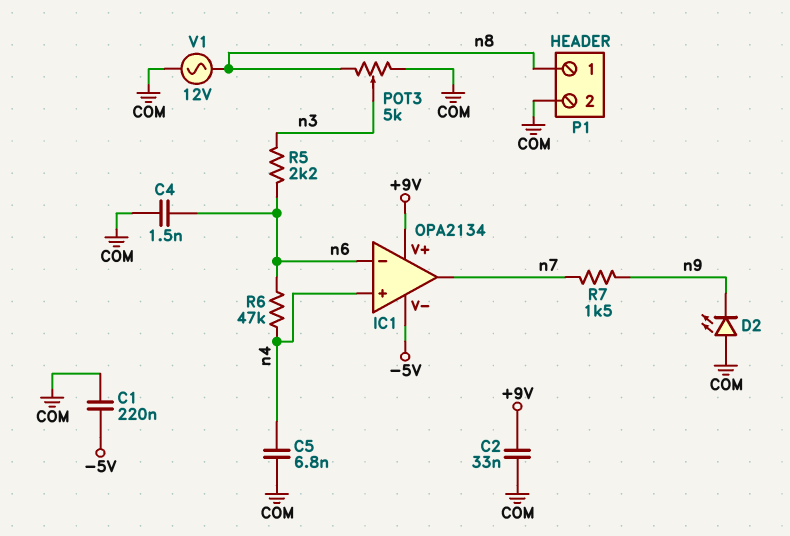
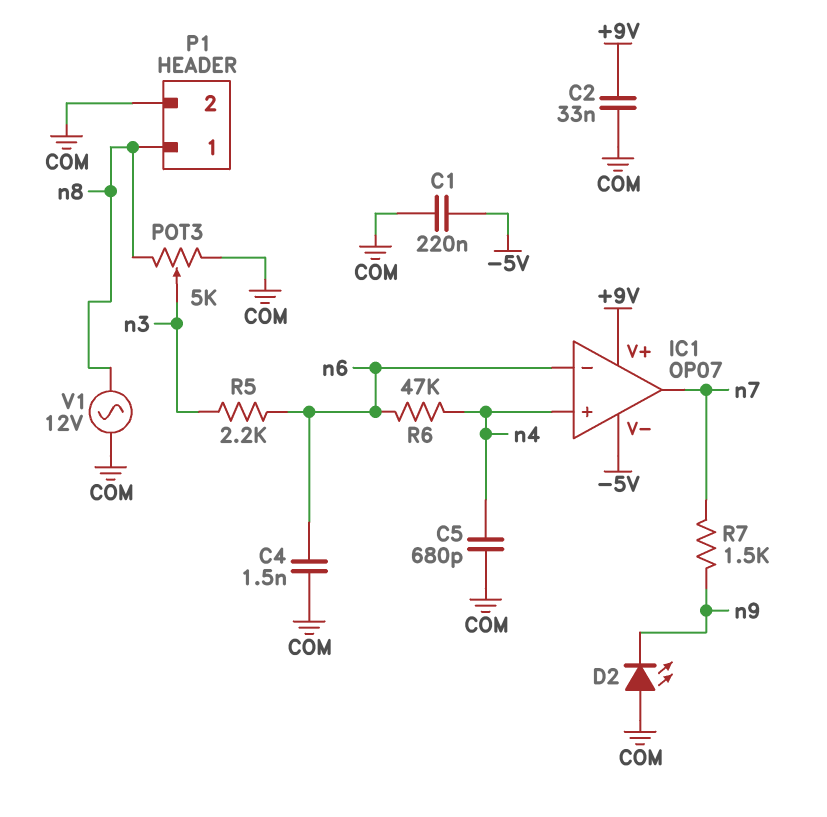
C5: 6.8nF (COM, n4) -> 680pF (COM, n4)
IC1: OPA2134 -> OP07

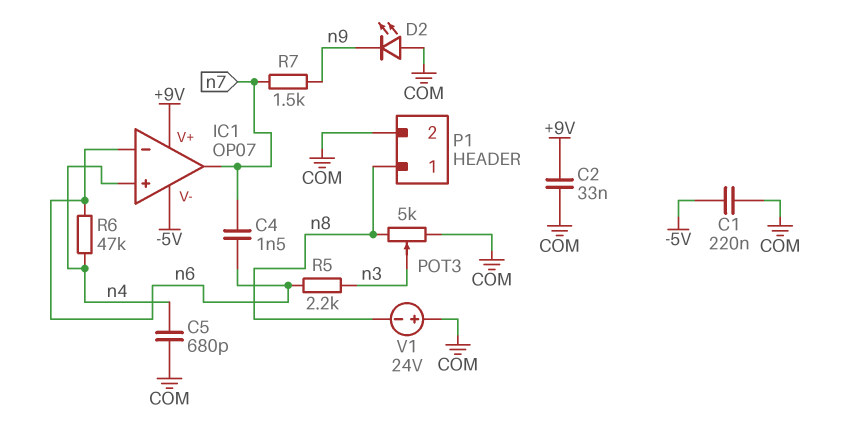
C4: 1.5nF (COM, n6) -> 1.5nF (n6, n7)
V1: AC 12V (COM, n8) -> 24V (plus COM, minus n8)

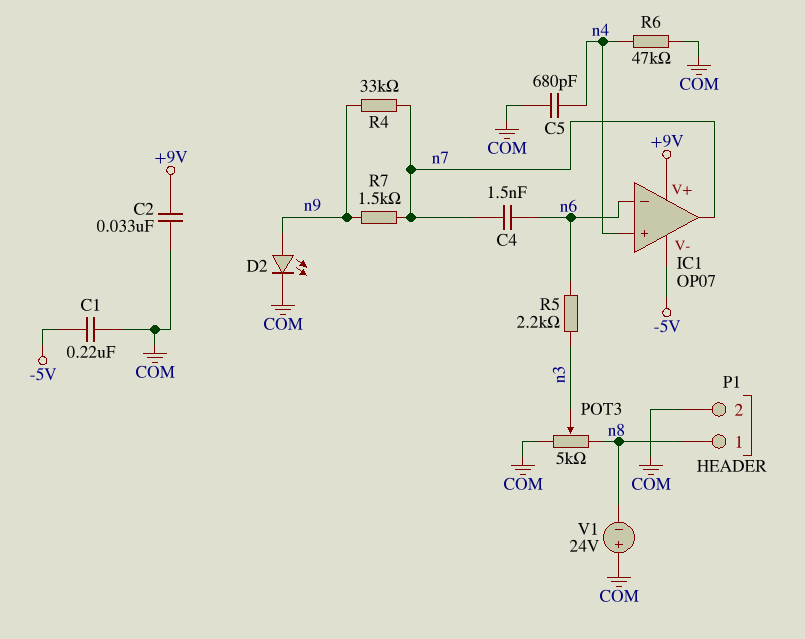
D2: LED (A COM, K n9) -> LED (A n9, K COM)
R4: none -> 33k (n7, n9)
R6: 47k (n4, n6) -> 47k (COM, n4)

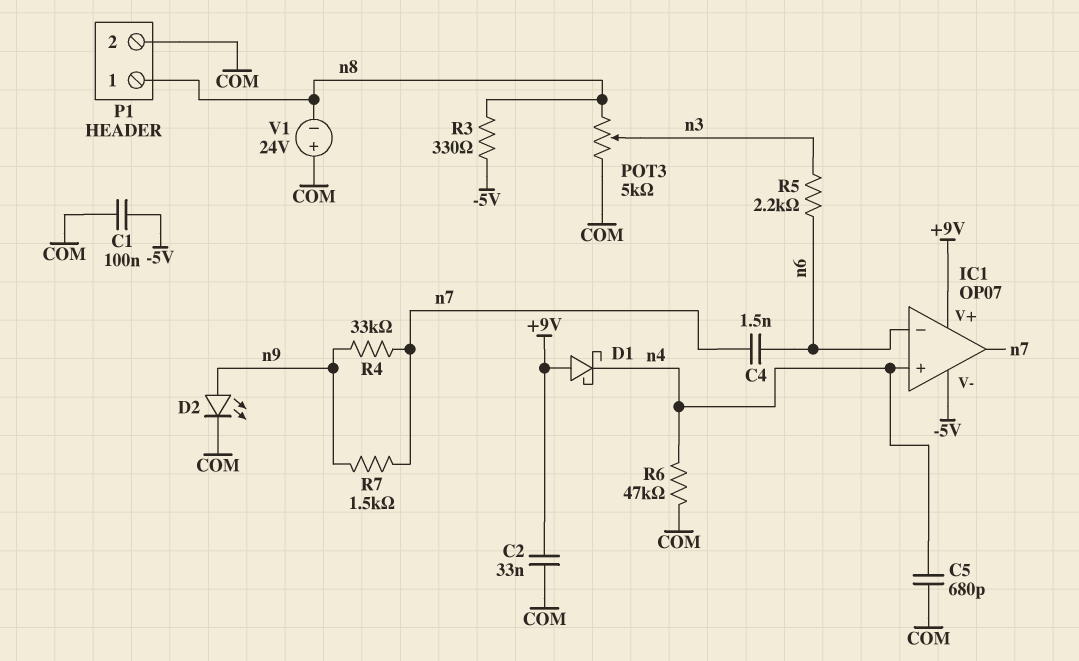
C1: 220nF (-5V, COM) -> 100nF (-5V, COM)
D1: none -> schottky (A +9V, K n4)
R3: none -> 330 (-5V, n8)

